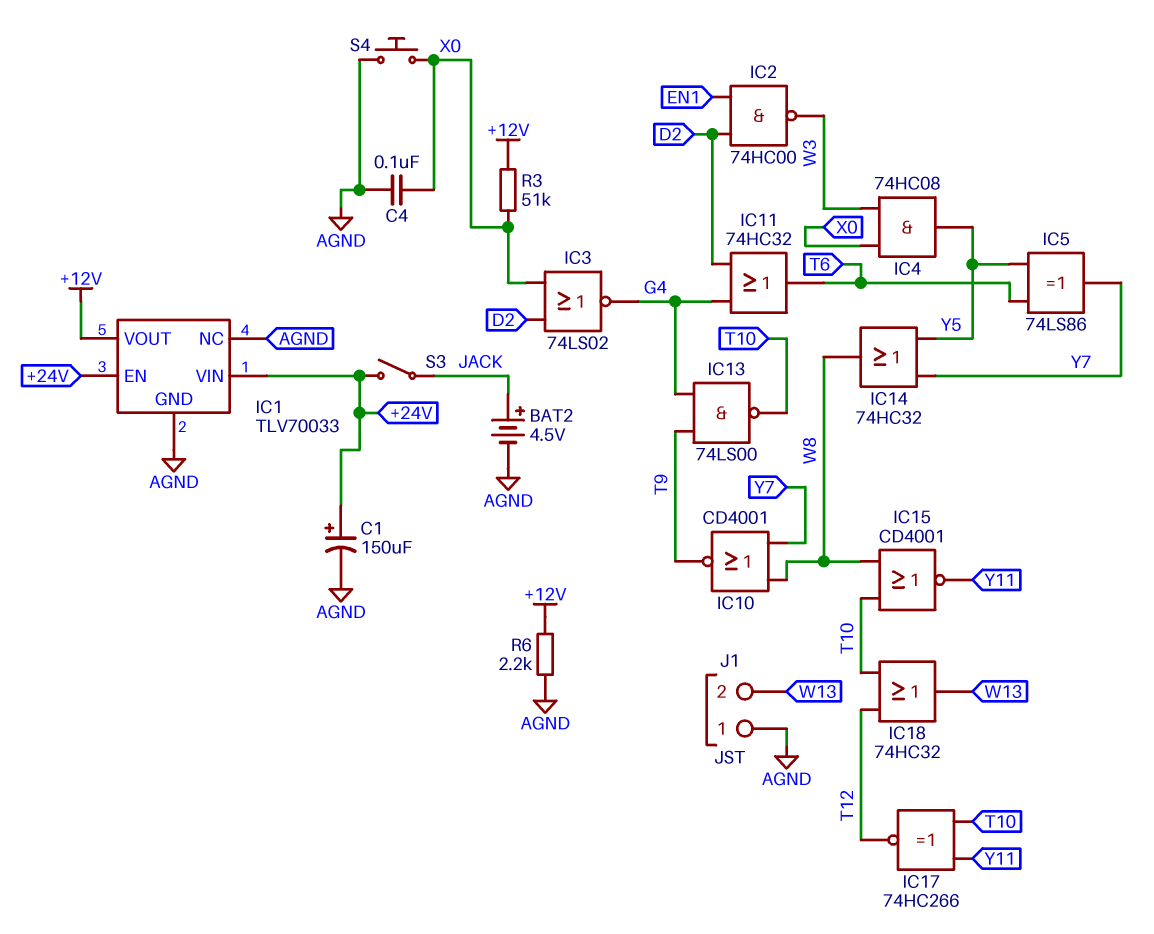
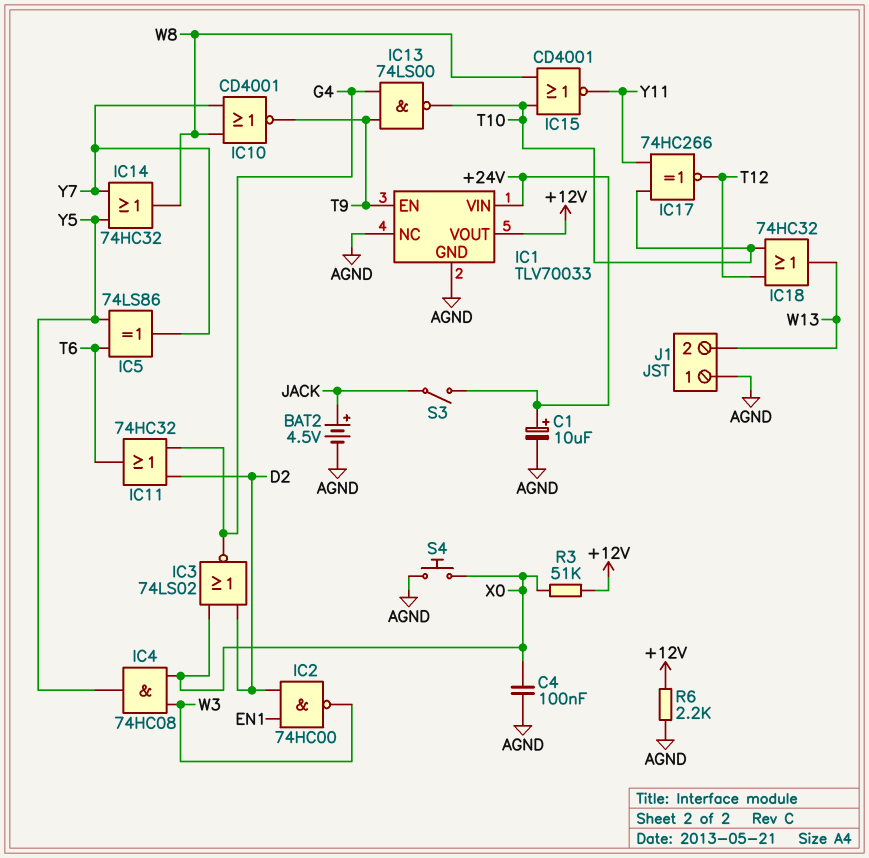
C1: 150uF (plus +24V, minus AGND) -> 10uF (plus +24V, minus AGND)
IC1 pin EN: +24V -> T9

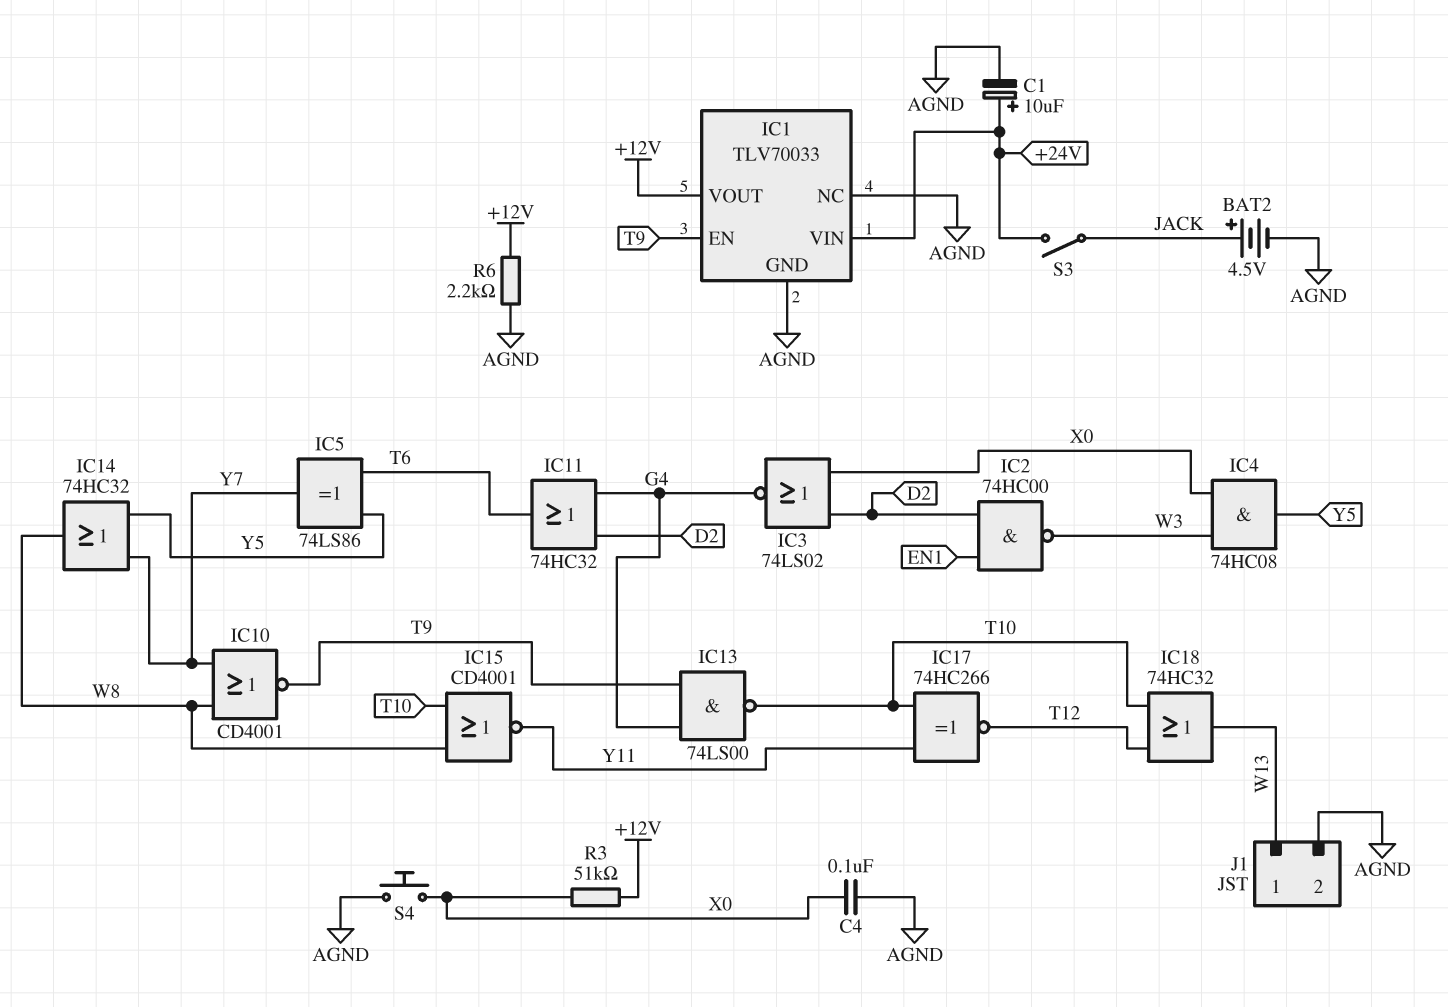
J1 pin 1: AGND -> W13
J1 pin 2: W13 -> AGND

